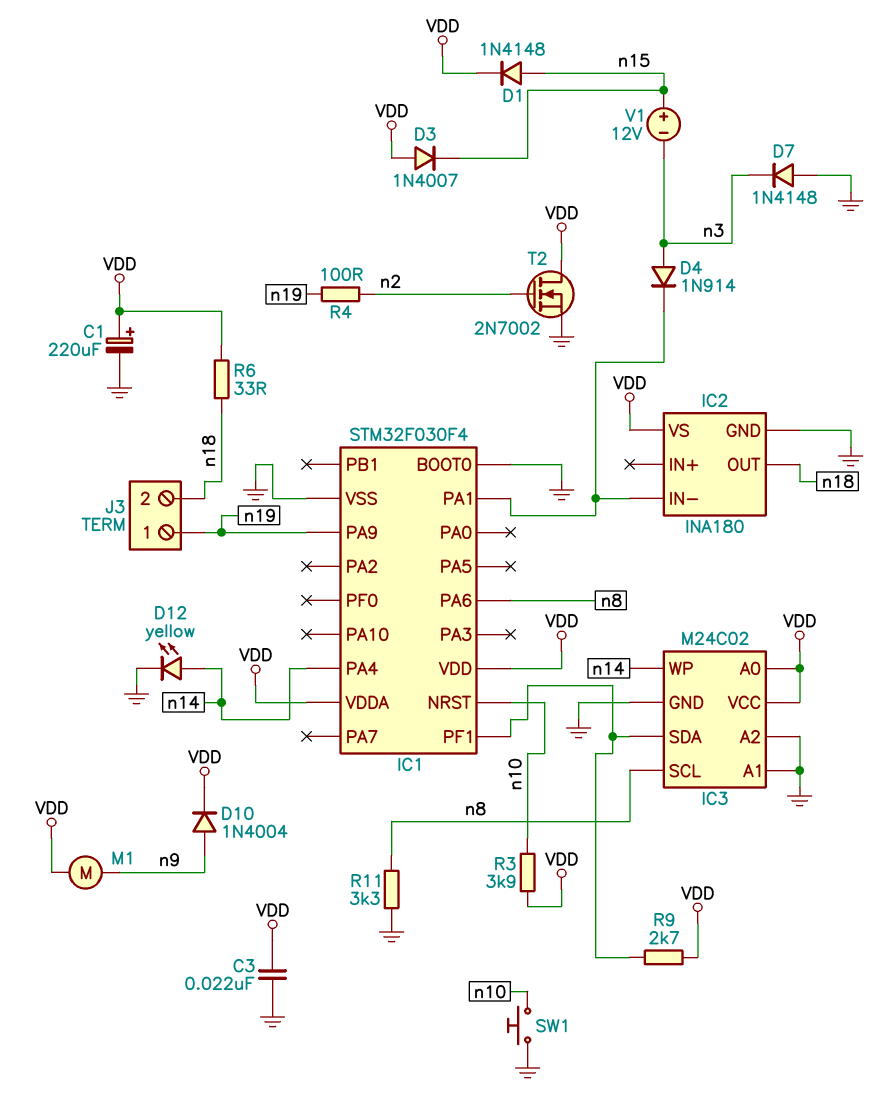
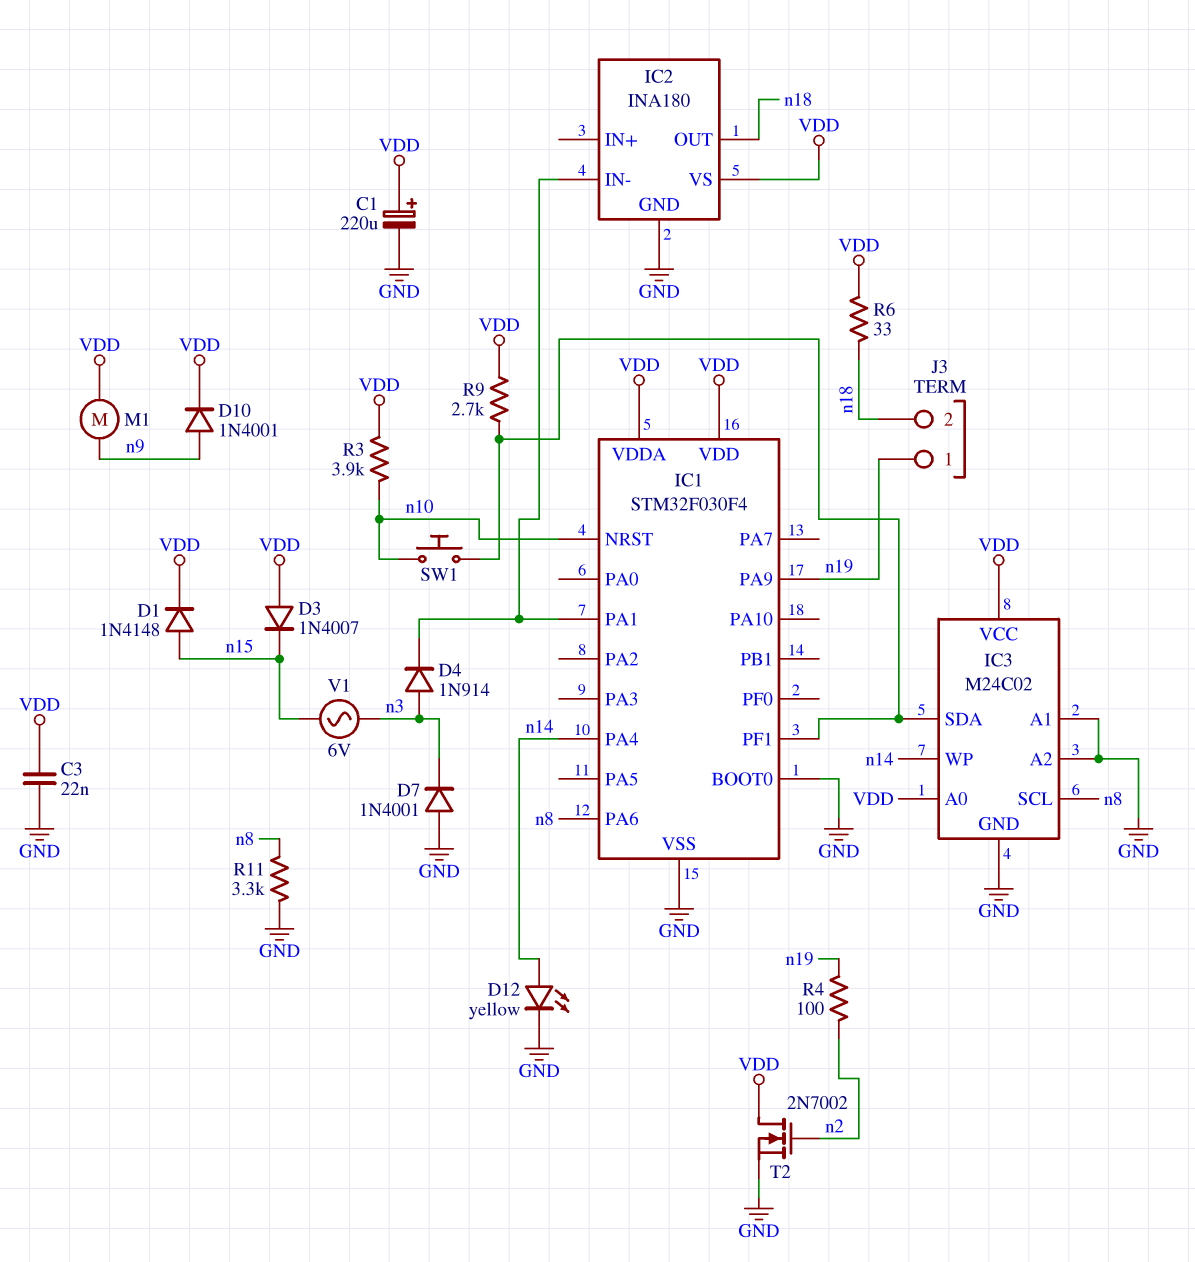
D7: diode 1N4148 (A GND, K n3) -> diode 1N4001 (A GND, K n3)
D10: diode 1N4004 (A n9, K VDD) -> diode 1N4001 (A n9, K VDD)
SW1: button (GND, n10) -> button (IC1/PF1, n10)
V1: 12V (plus n15, minus n3) -> AC 6V (n3, n15)

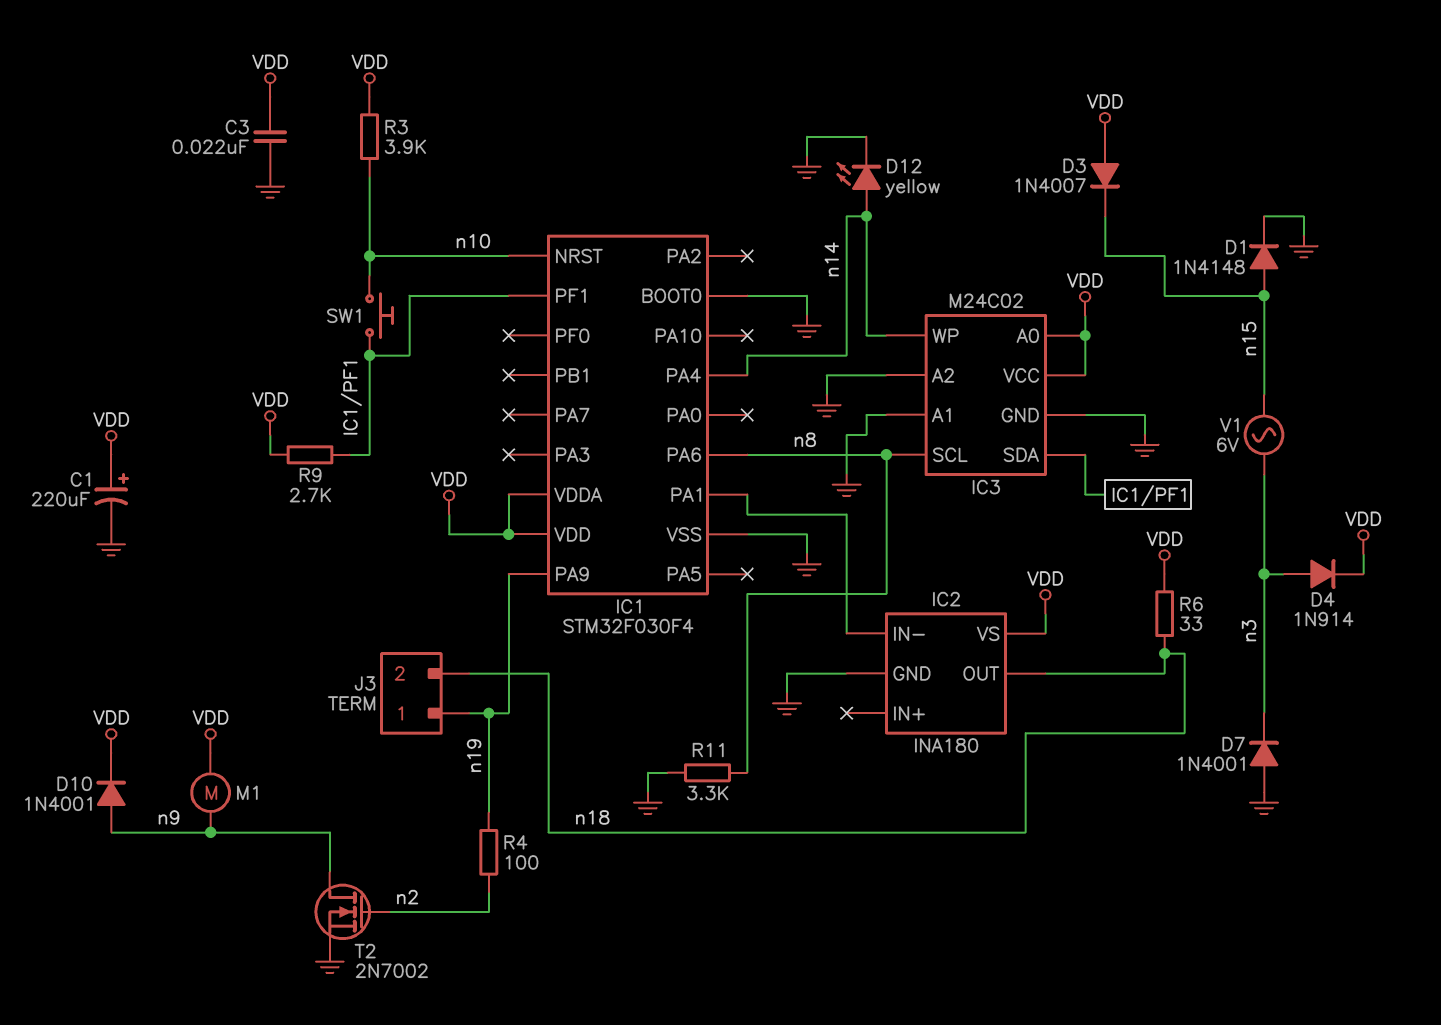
D1: diode 1N4148 (A n15, K VDD) -> diode 1N4148 (A n15, K GND)
D4: diode 1N914 (A n3, K IC1/PA1) -> diode 1N914 (A n3, K VDD)
T2: NMOS 2N7002 (G n2, D VDD, S GND) -> NMOS 2N7002 (G n2, D n9, S GND)

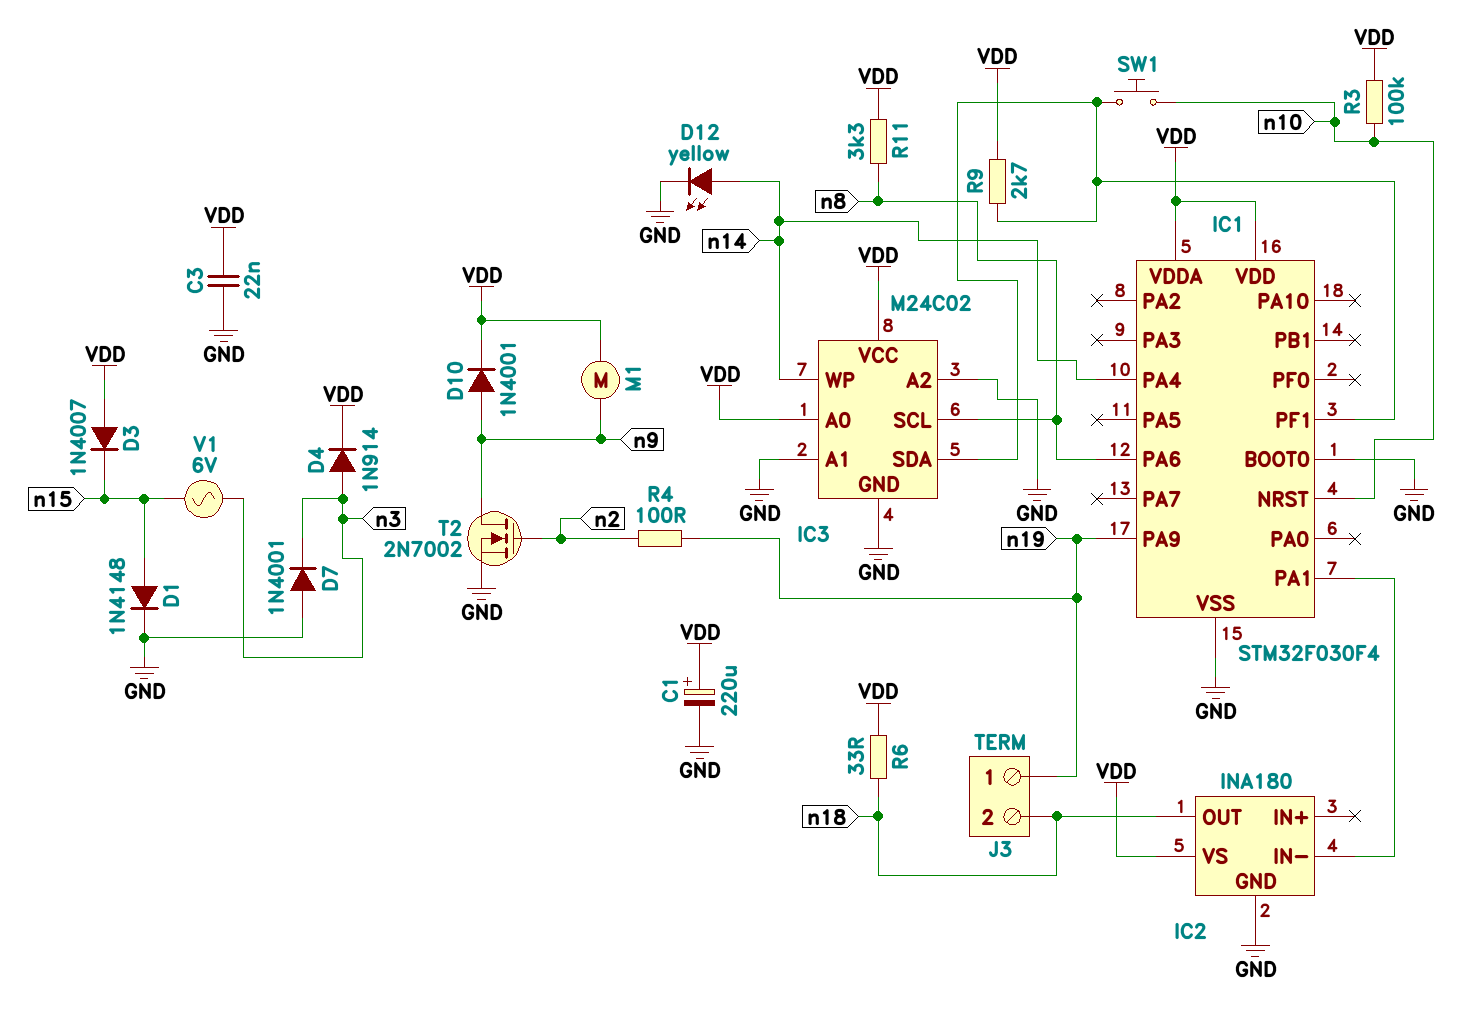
R3: 3.9k (VDD, n10) -> 100k (VDD, n10)
R11: 3.3k (GND, n8) -> 3.3k (VDD, n8)

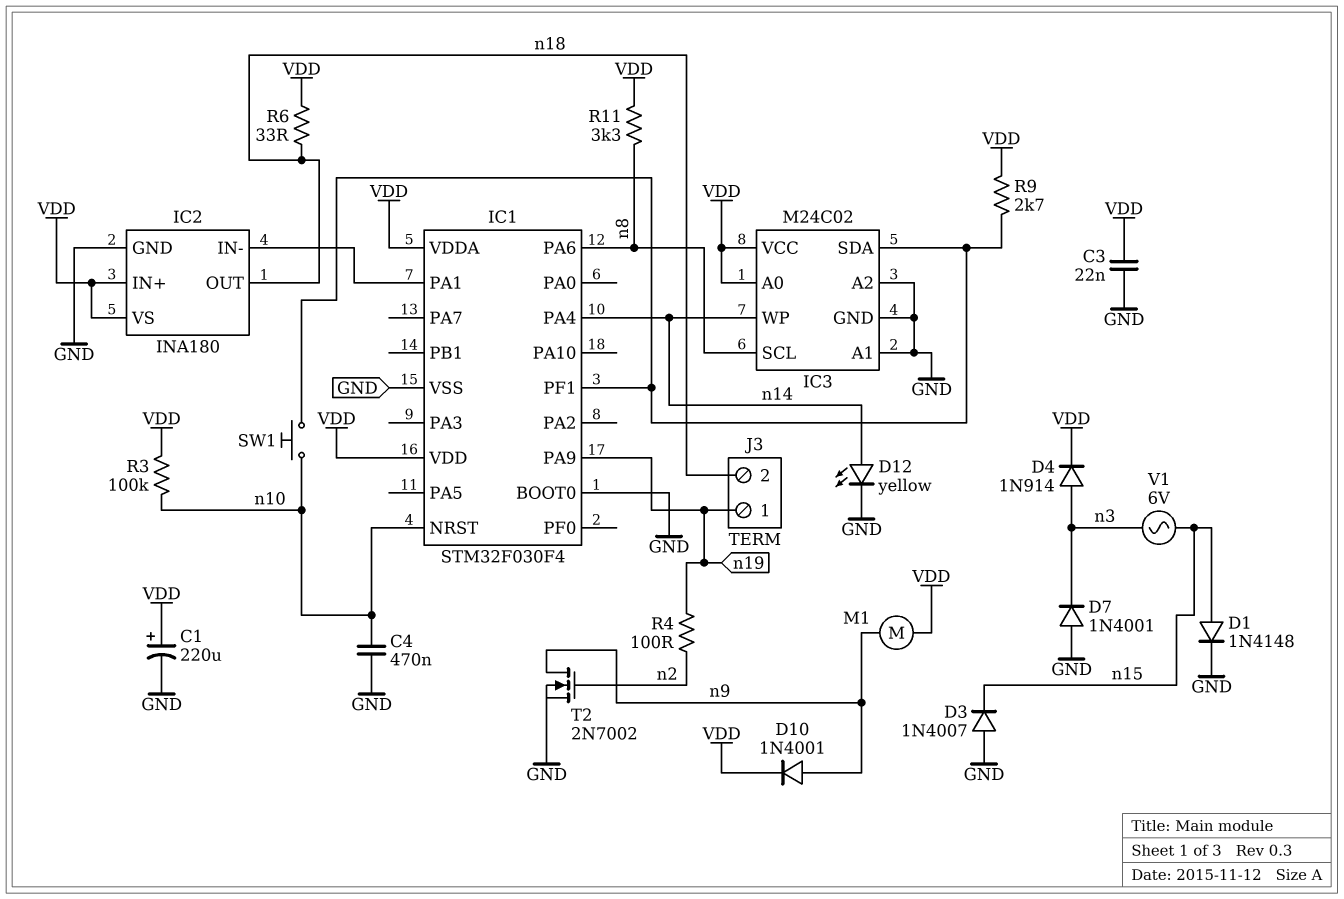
C4: none -> 470nF (GND, n10)
D3: diode 1N4007 (A VDD, K n15) -> diode 1N4007 (A GND, K n15)
IC2 pin IN+: none -> VDD

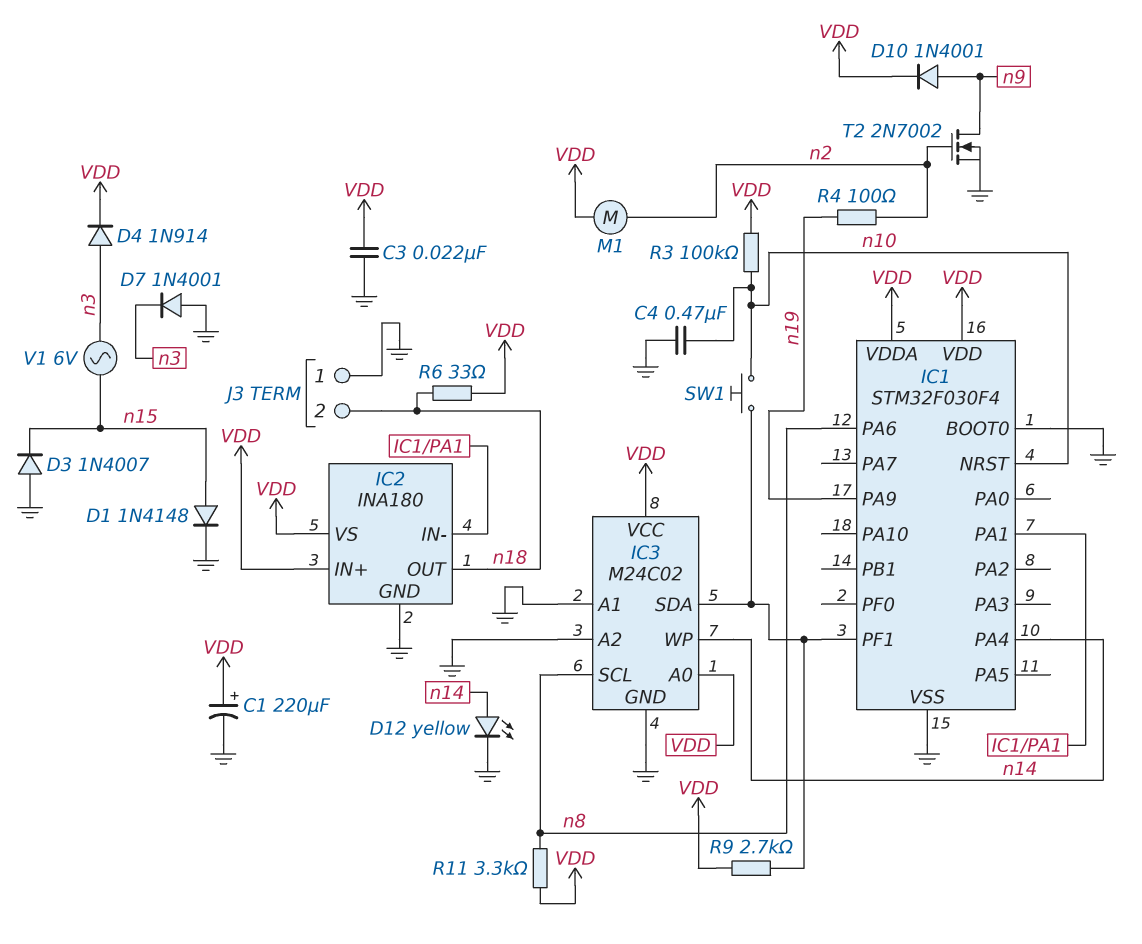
J3 pin 1: n19 -> GND
M1: motor (VDD, n9) -> motor (VDD, n2)

